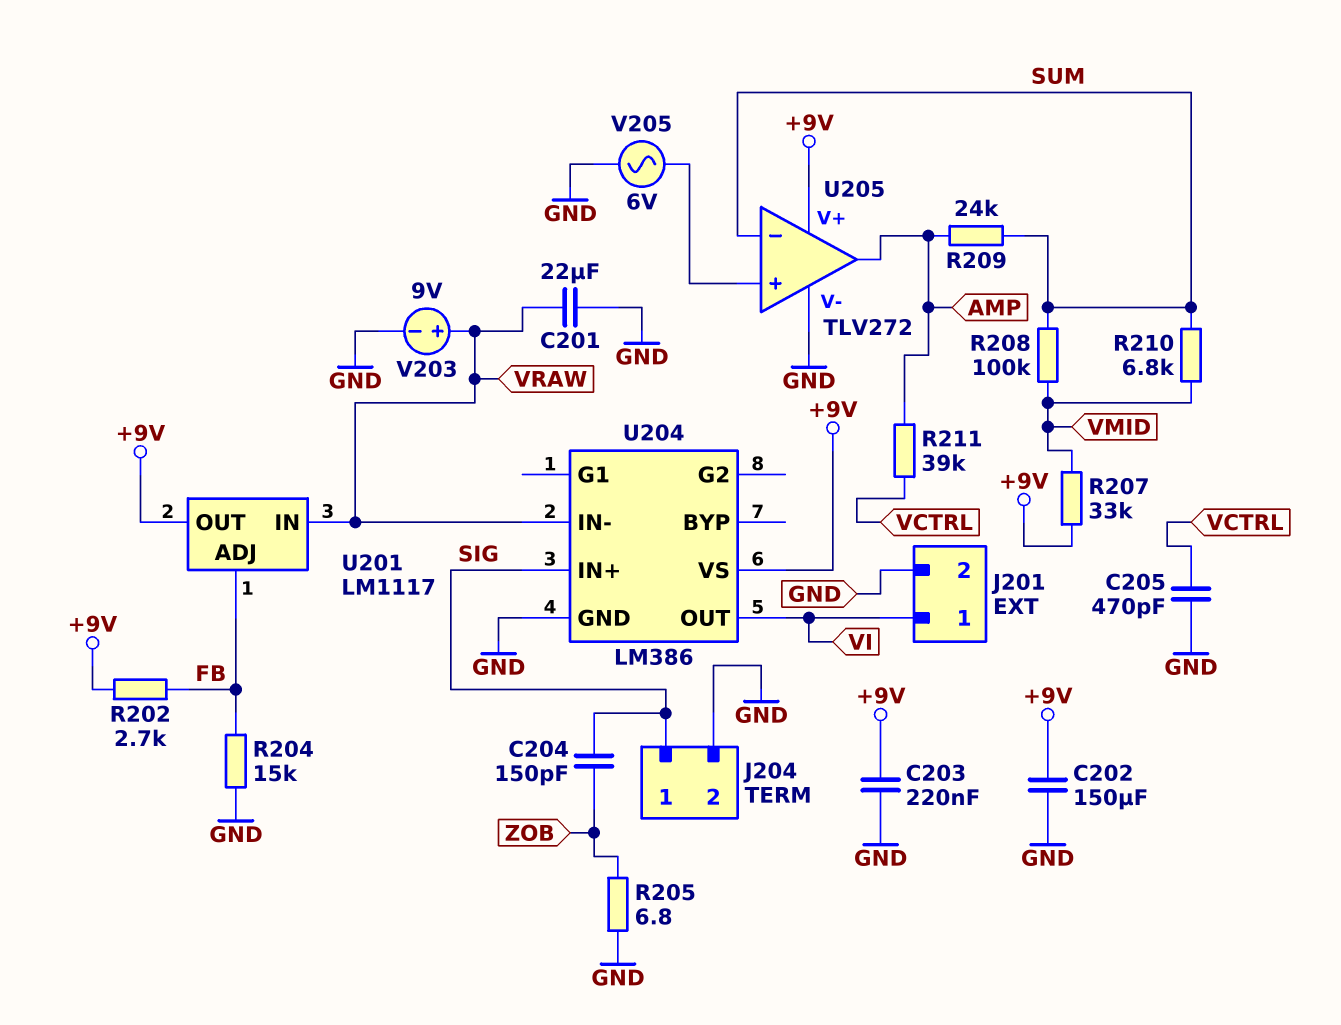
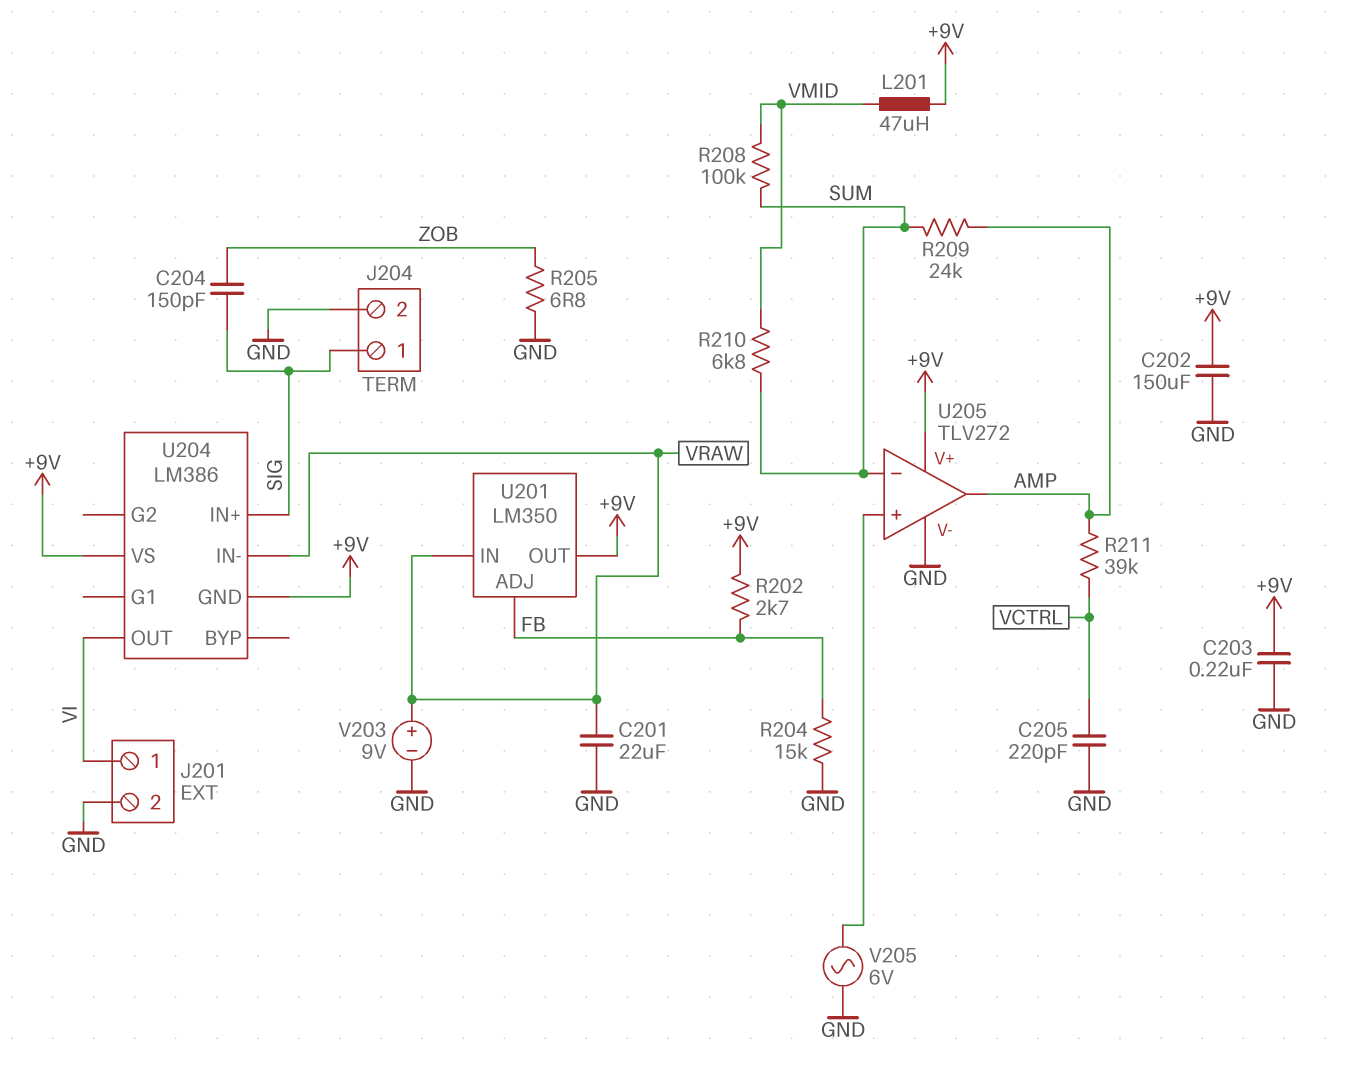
C205: 470pF (GND, VCTRL) -> 220pF (GND, VCTRL)
L201: none -> 47uH (+9V, VMID)
R207: 33k (+9V, VMID) -> none
U201: LM1117 -> LM350
U204 pin GND: GND -> +9V

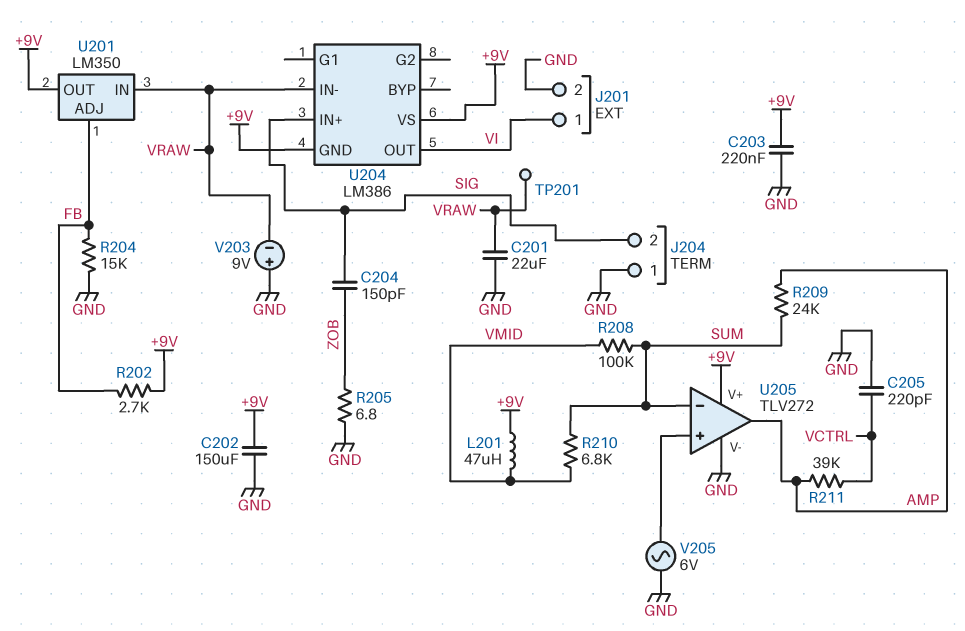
J204 pin 1: SIG -> GND
J204 pin 2: GND -> SIG
TP201: none -> test point (VRAW)
V203: 9V (plus VRAW, minus GND) -> 9V (plus GND, minus VRAW)

